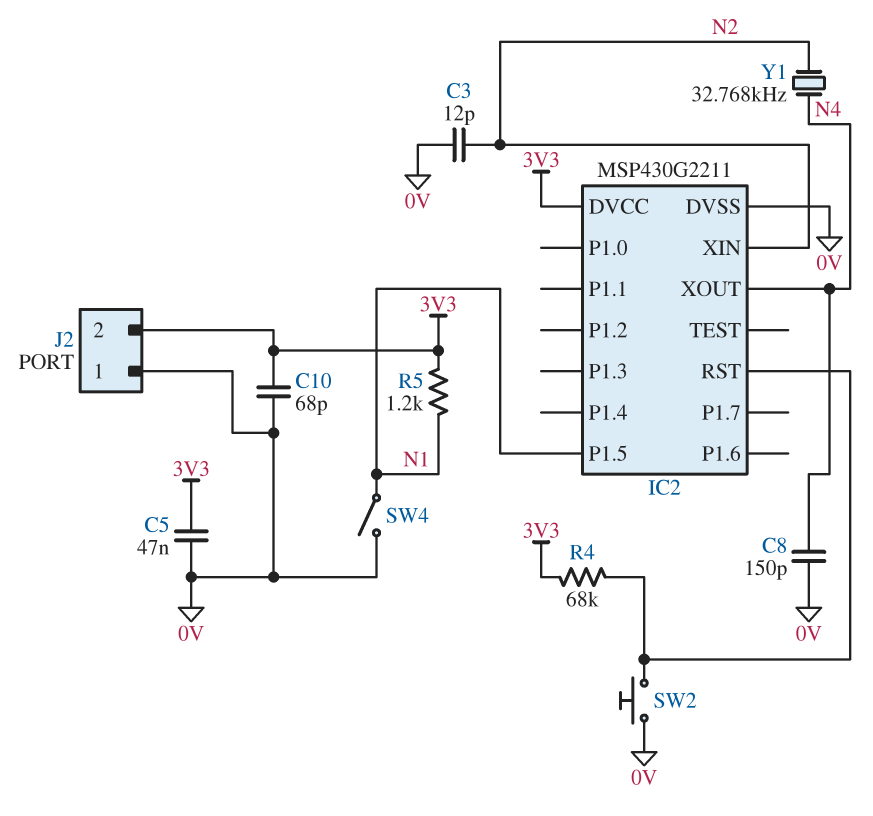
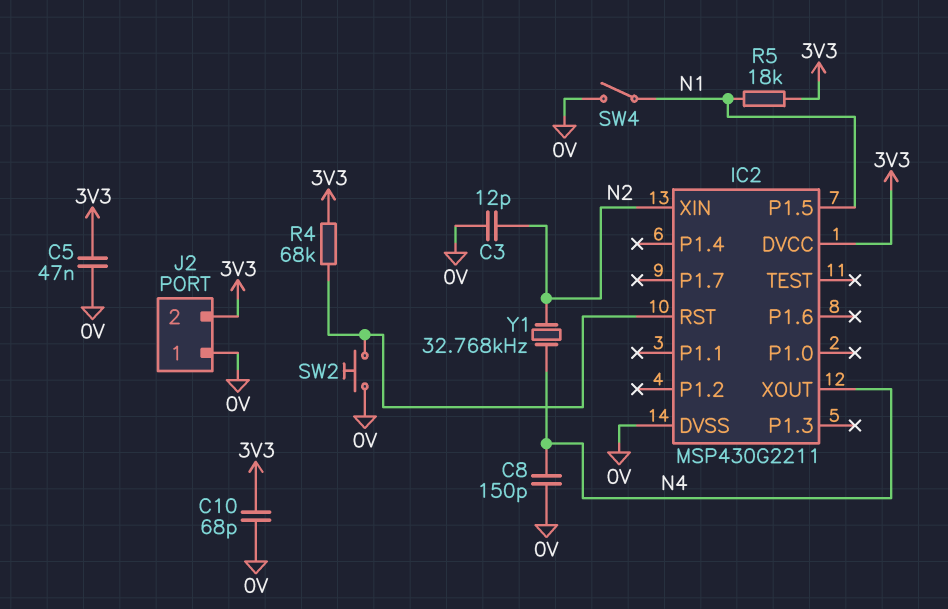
R5: 1.2k (3V3, N1) -> 18k (3V3, N1)

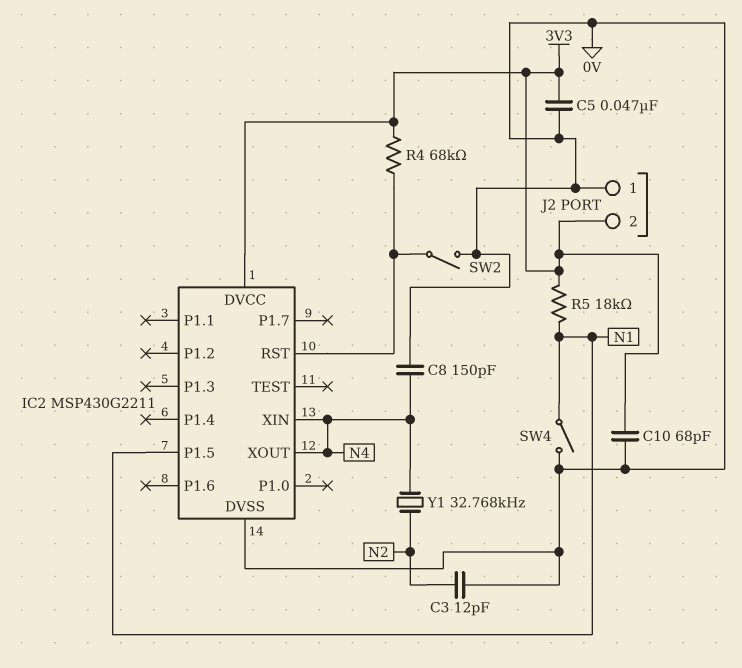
IC2 pin XIN: N2 -> N4
SW2: button (0V, IC2/RST) -> switch (0V, IC2/RST)

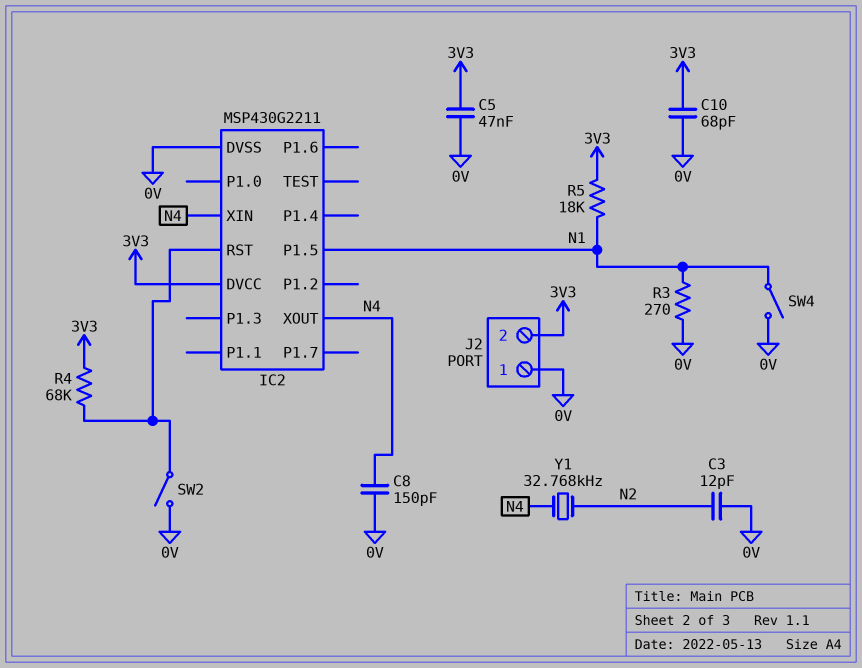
R3: none -> 270 (0V, N1)

